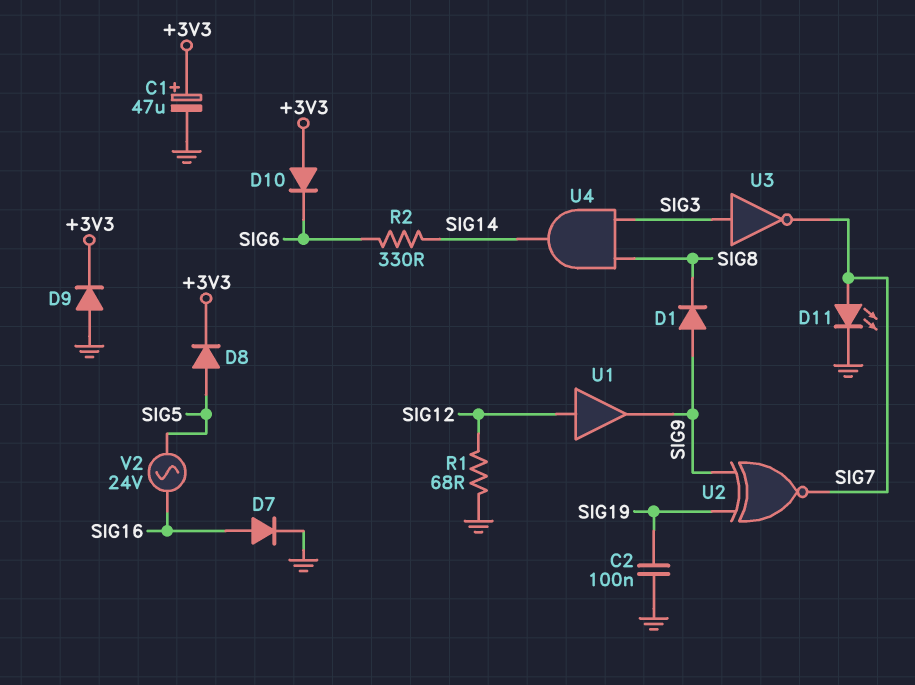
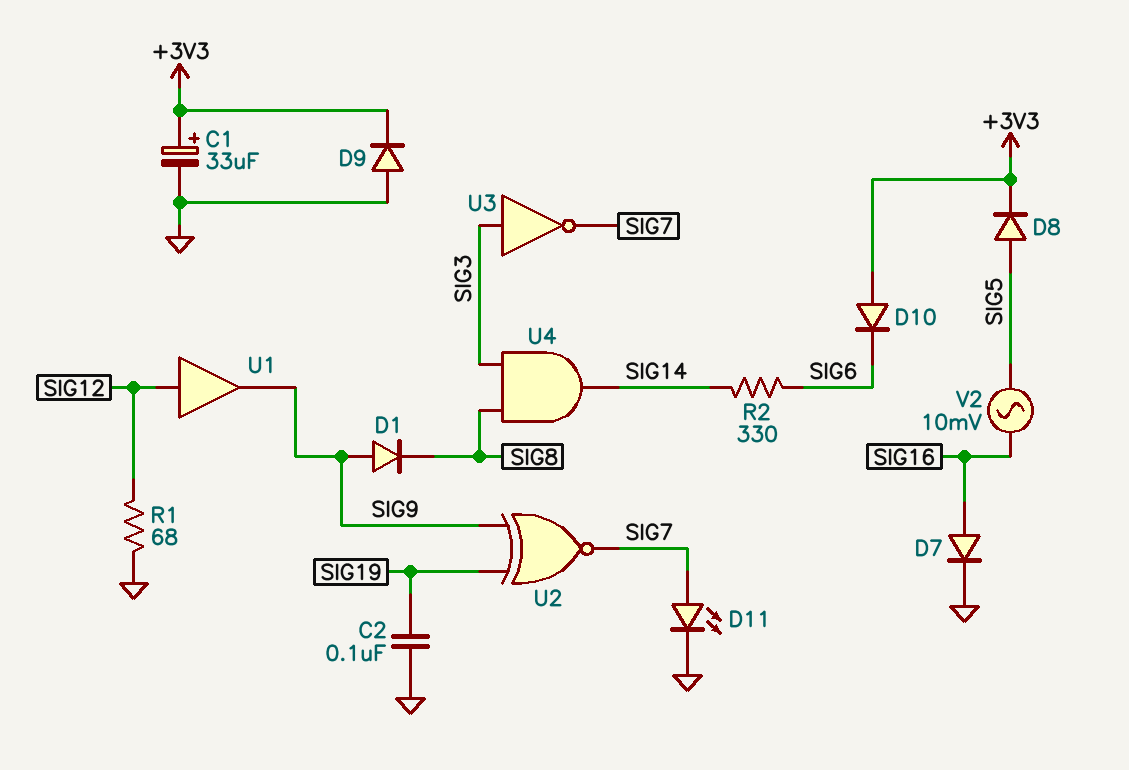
C1: 47uF (plus +3V3, minus GND) -> 33uF (plus +3V3, minus GND)
V2: AC 24V (SIG5, SIG16) -> AC 10mV (SIG5, SIG16)

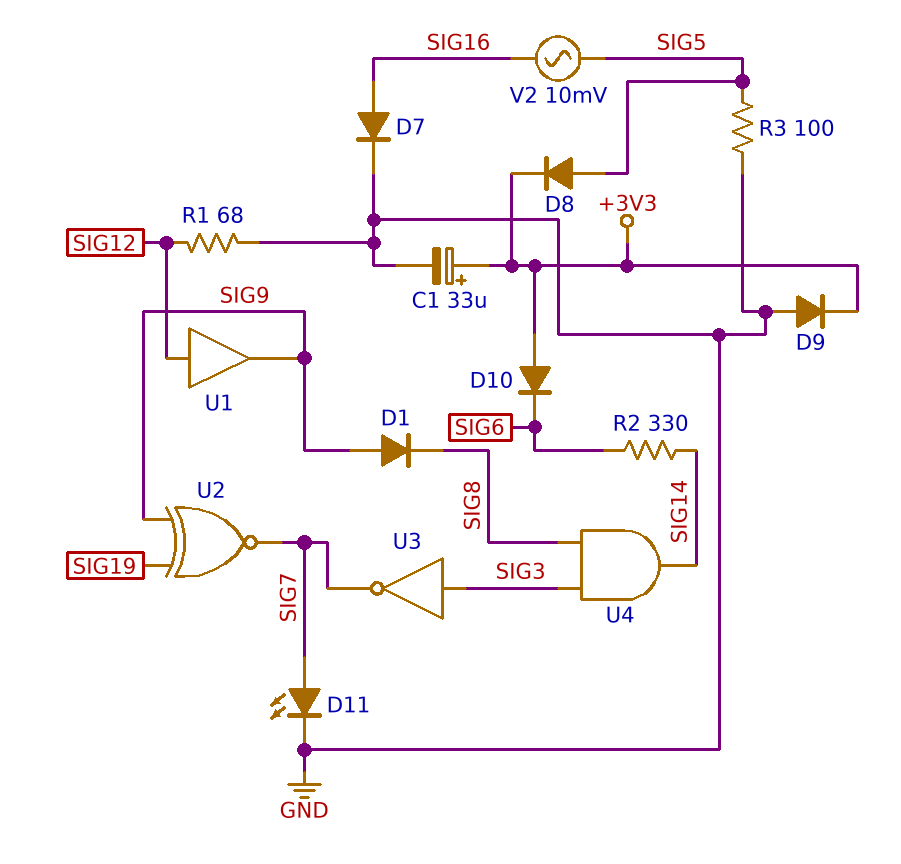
C2: 100nF (GND, SIG19) -> none
R3: none -> 100 (GND, SIG5)

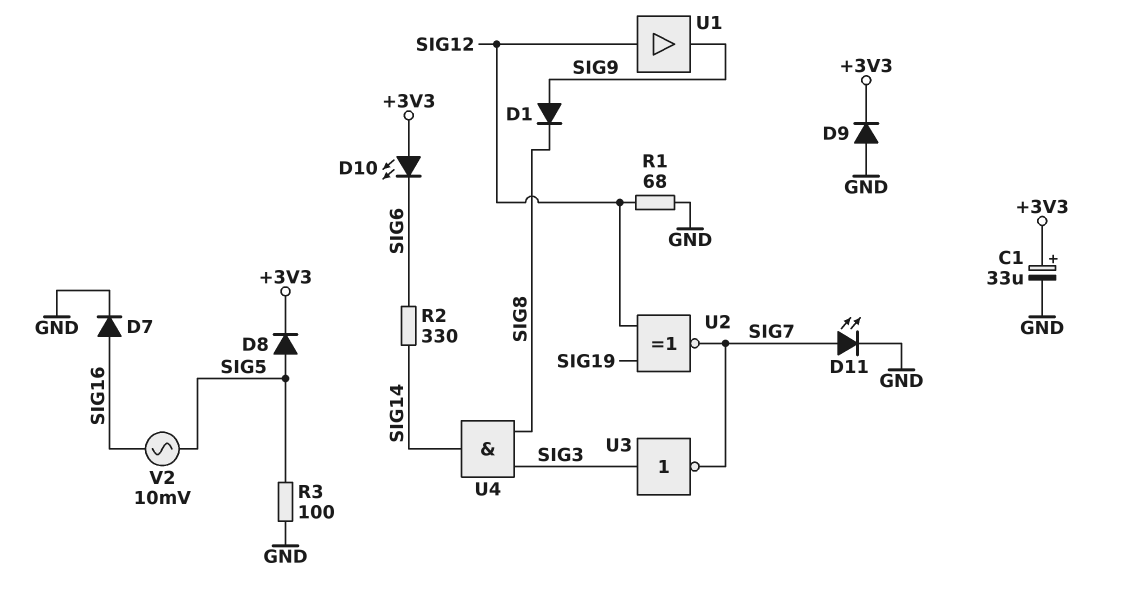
D10: diode (A +3V3, K SIG6) -> LED (A +3V3, K SIG6)
U2: XNOR (in SIG9, in SIG19, out SIG7) -> XNOR (in SIG12, in SIG19, out SIG7)

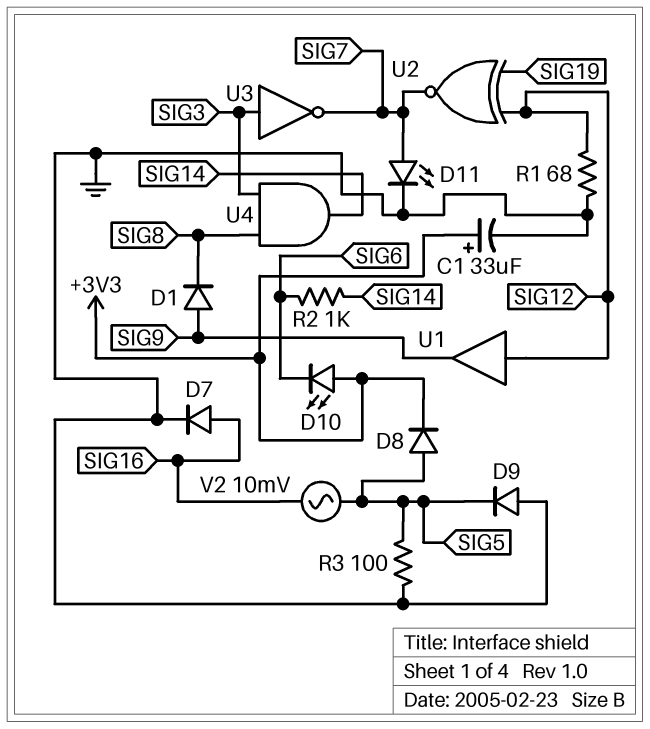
D9: diode (A GND, K +3V3) -> diode (A GND, K SIG5)
R2: 330 (SIG6, SIG14) -> 1k (SIG6, SIG14)

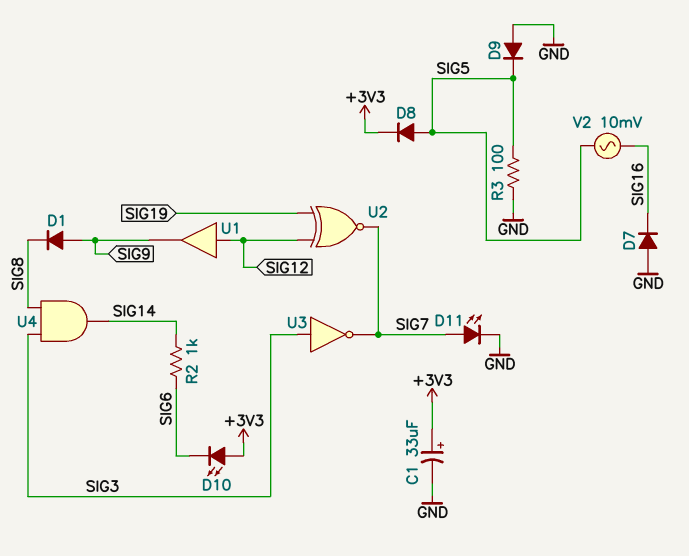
D7: diode (A SIG16, K GND) -> diode (A GND, K SIG16)
R1: 68 (GND, SIG12) -> none

